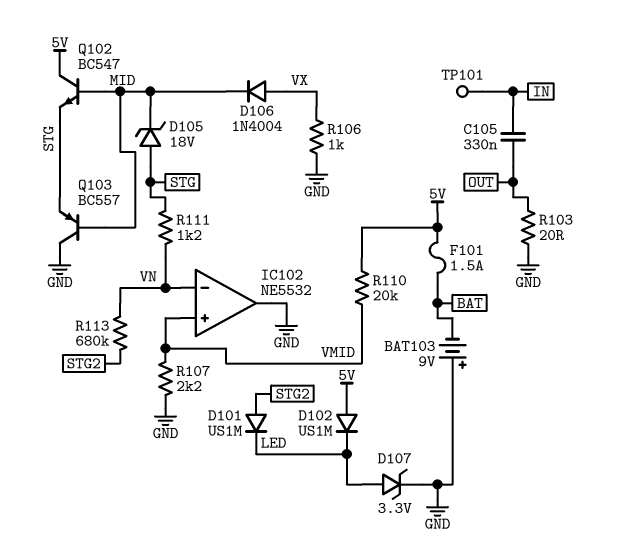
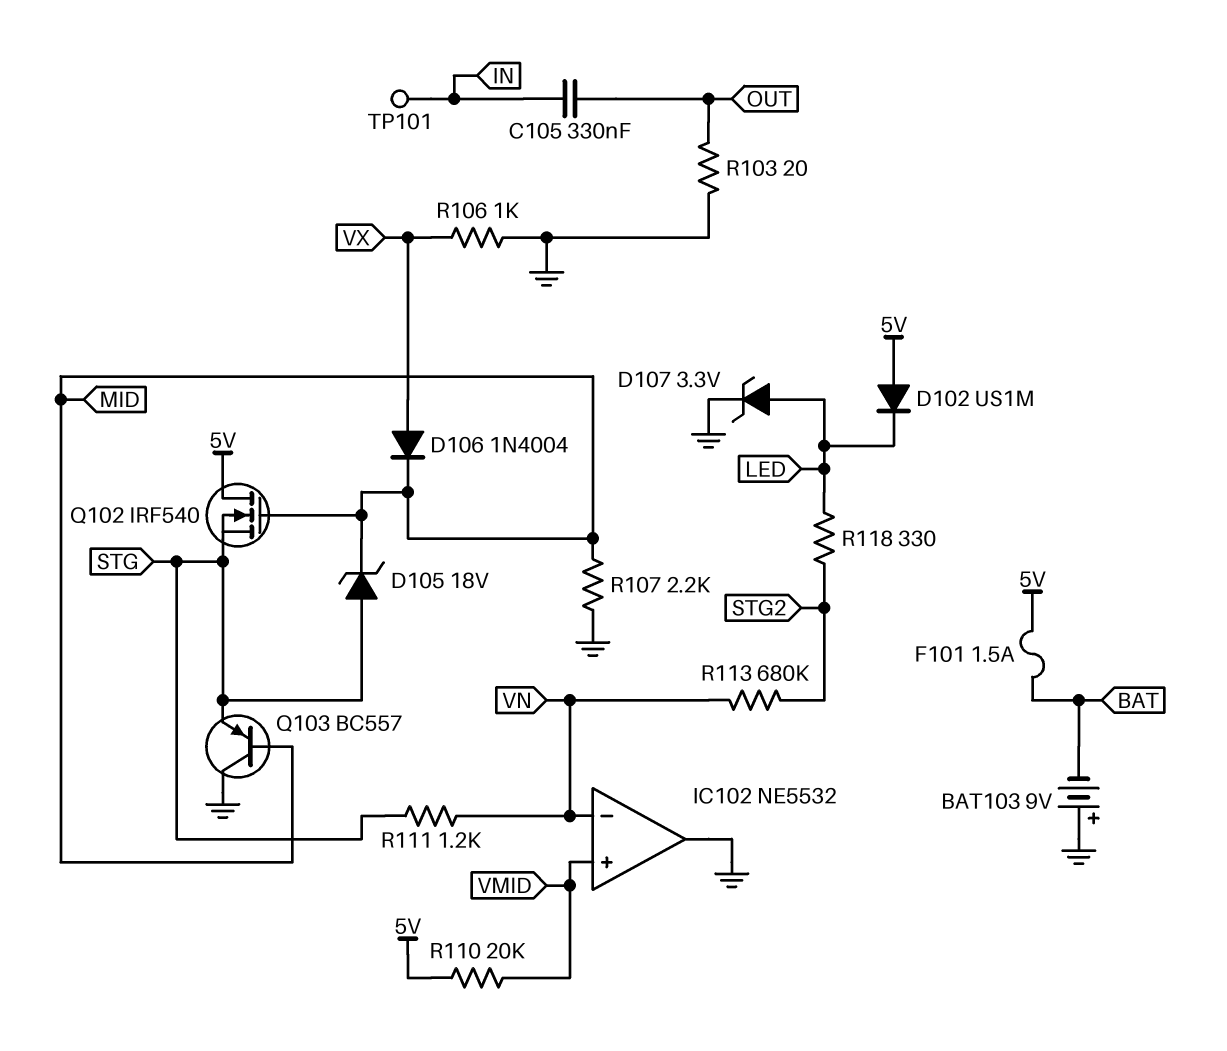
D101: diode US1M (A STG2, K LED) -> none
Q102: NPN BC547 (B MID, C 5V, E STG) -> NMOS IRF540 (G MID, D 5V, S STG)
R107: 2.2k (GND, VMID) -> 2.2k (GND, MID)
R118: none -> 330 (LED, STG2)

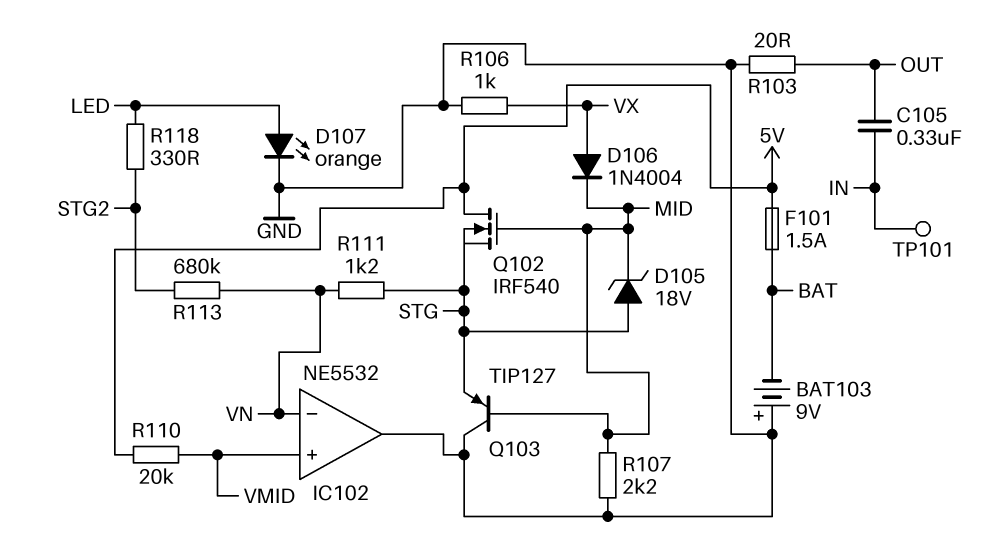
D102: diode US1M (A 5V, K LED) -> none
D107: zener 3.3V (A LED, K GND) -> LED orange (A LED, K GND)
Q103: PNP BC557 (B MID, C GND, E STG) -> PNP TIP127 (B MID, C GND, E STG)

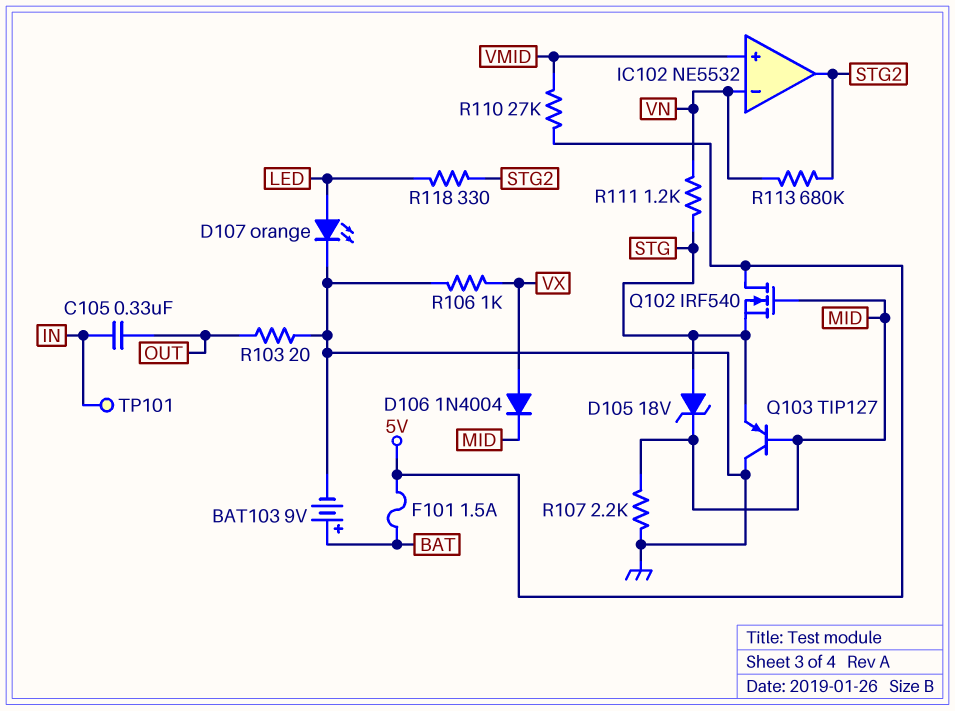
BAT103: 9V (plus GND, minus BAT) -> 9V (plus BAT, minus GND)
IC102 pin out: GND -> STG2
R110: 20k (5V, VMID) -> 27k (5V, VMID)

